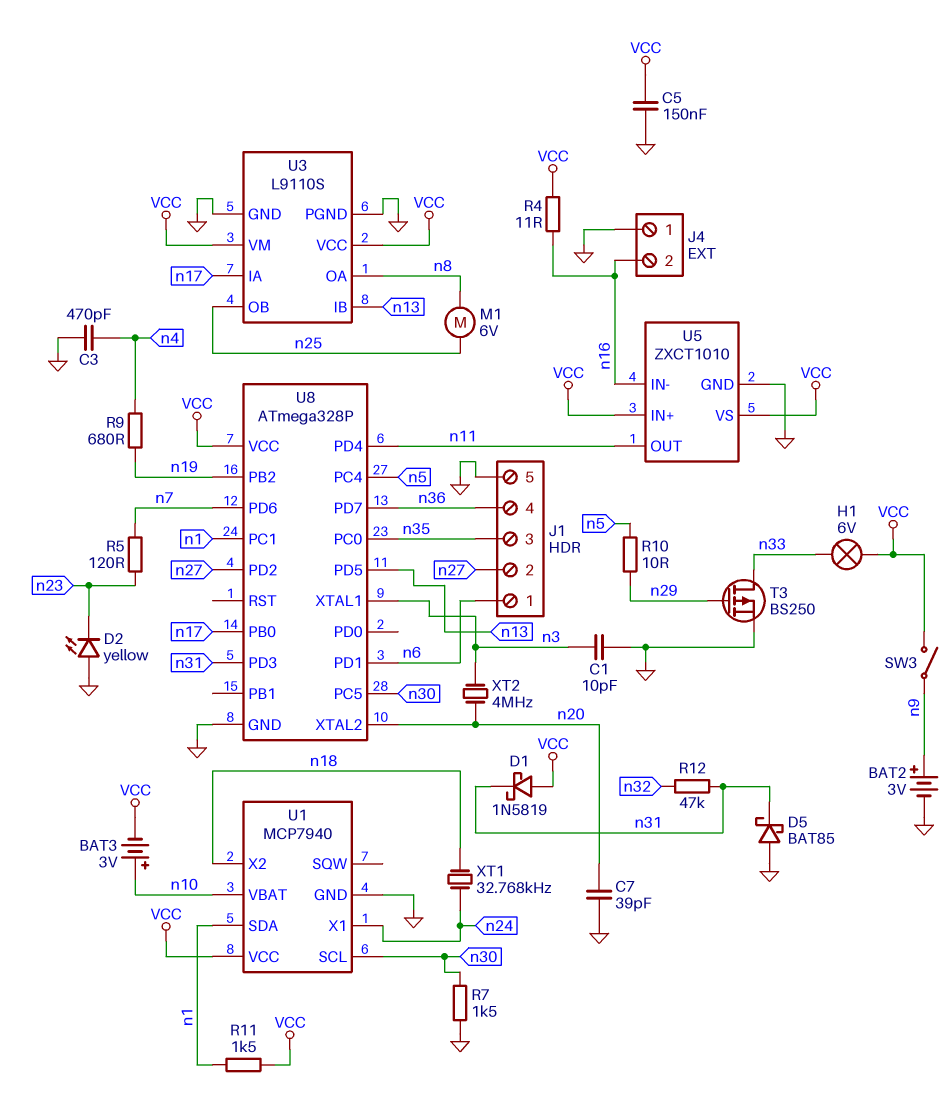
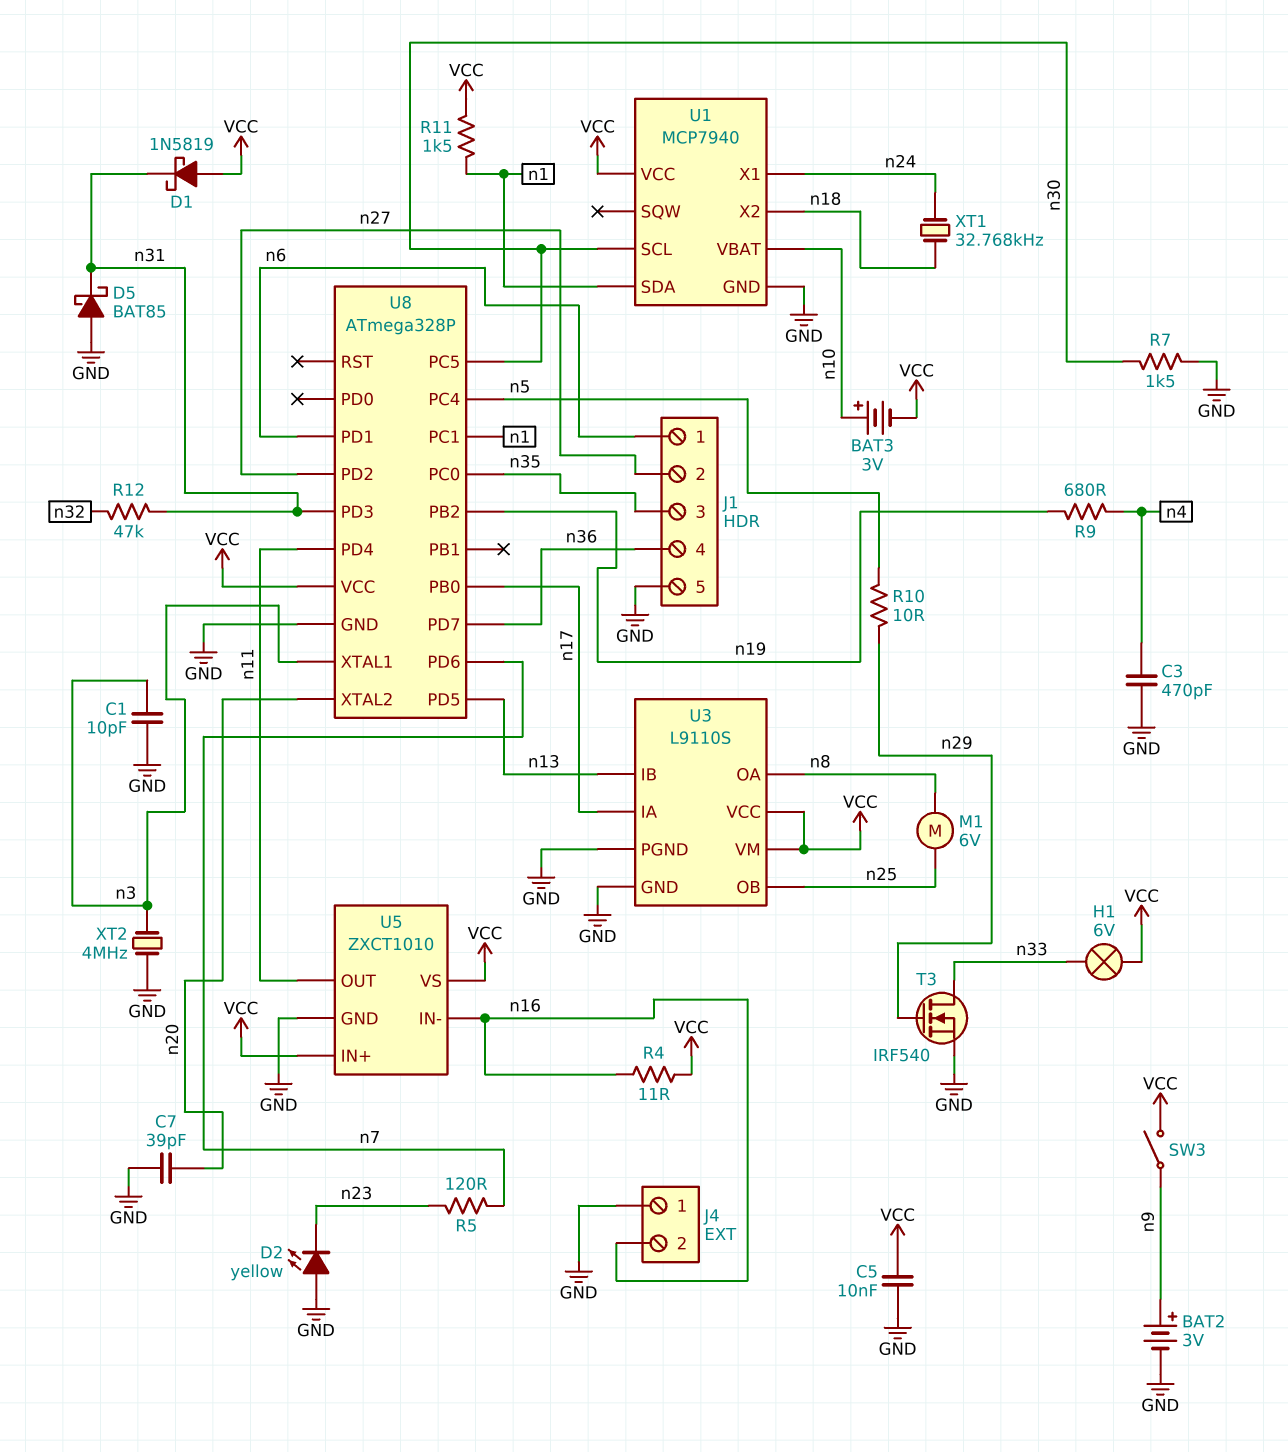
C5: 150nF (GND, VCC) -> 10nF (GND, VCC)
T3: PMOS BS250 (G n29, D n33, S GND) -> NMOS IRF540 (G n29, D n33, S GND)
XT2: 4MHz (n3, n20) -> 4MHz (GND, n3)

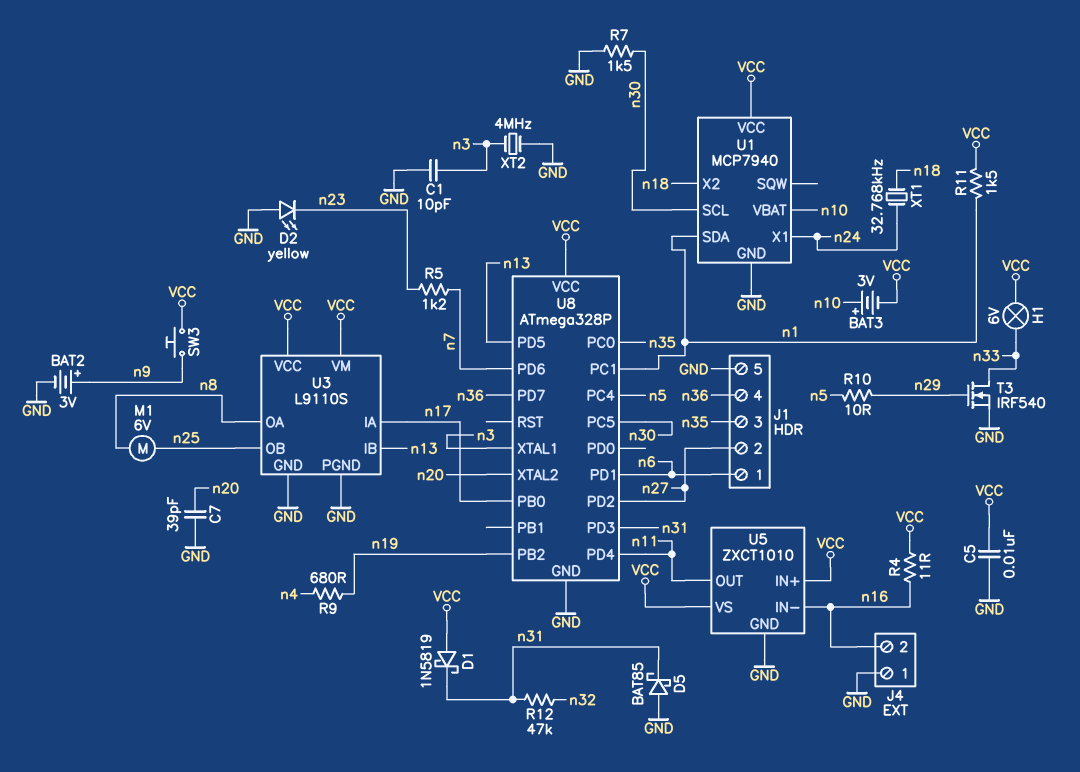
C3: 470pF (GND, n4) -> none
R5: 120 (n7, n23) -> 1.2k (n7, n23)
SW3: switch (VCC, n9) -> button (VCC, n9)

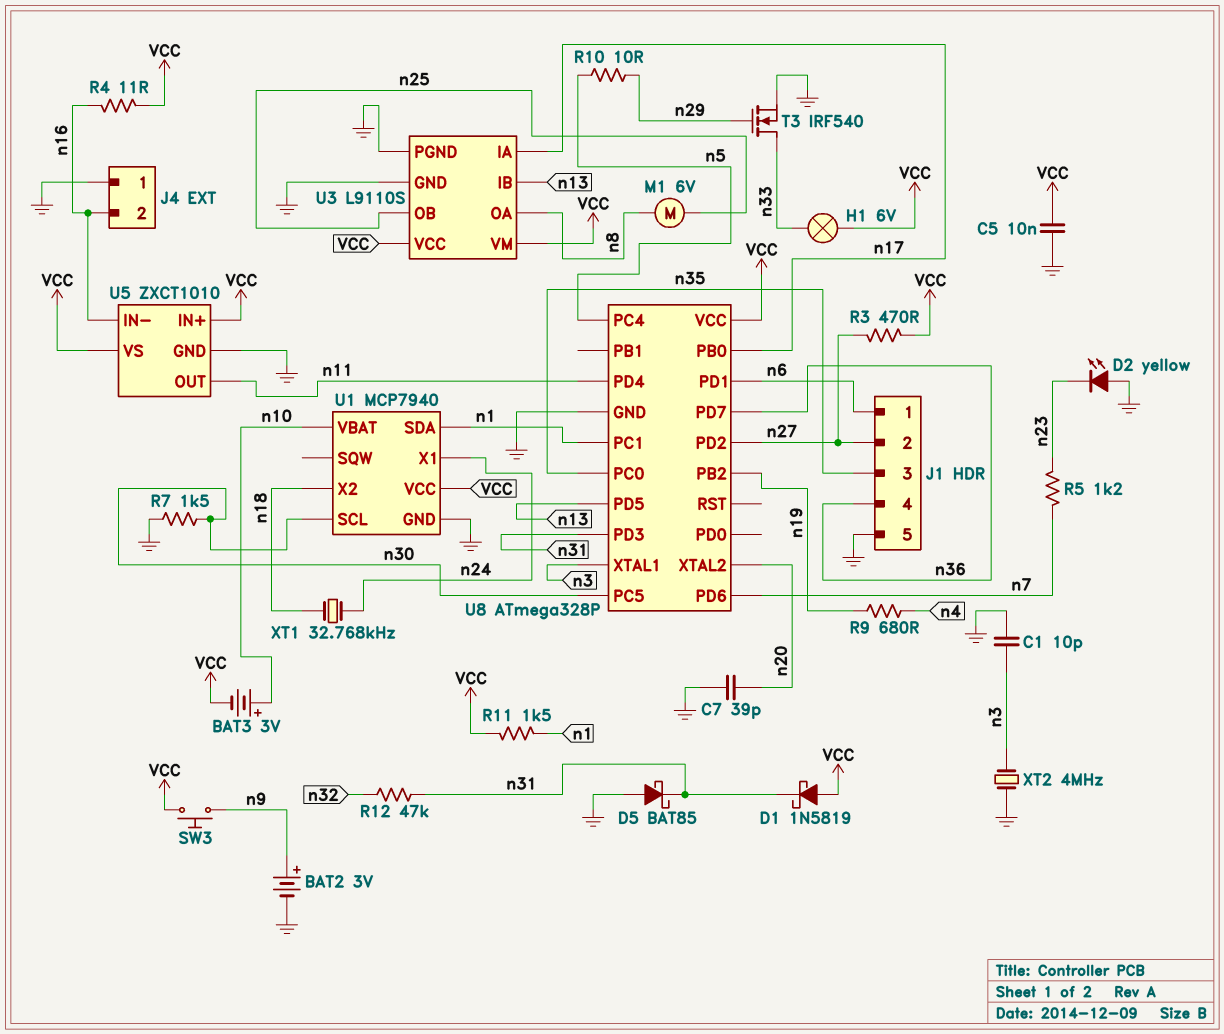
R3: none -> 470 (VCC, n27)

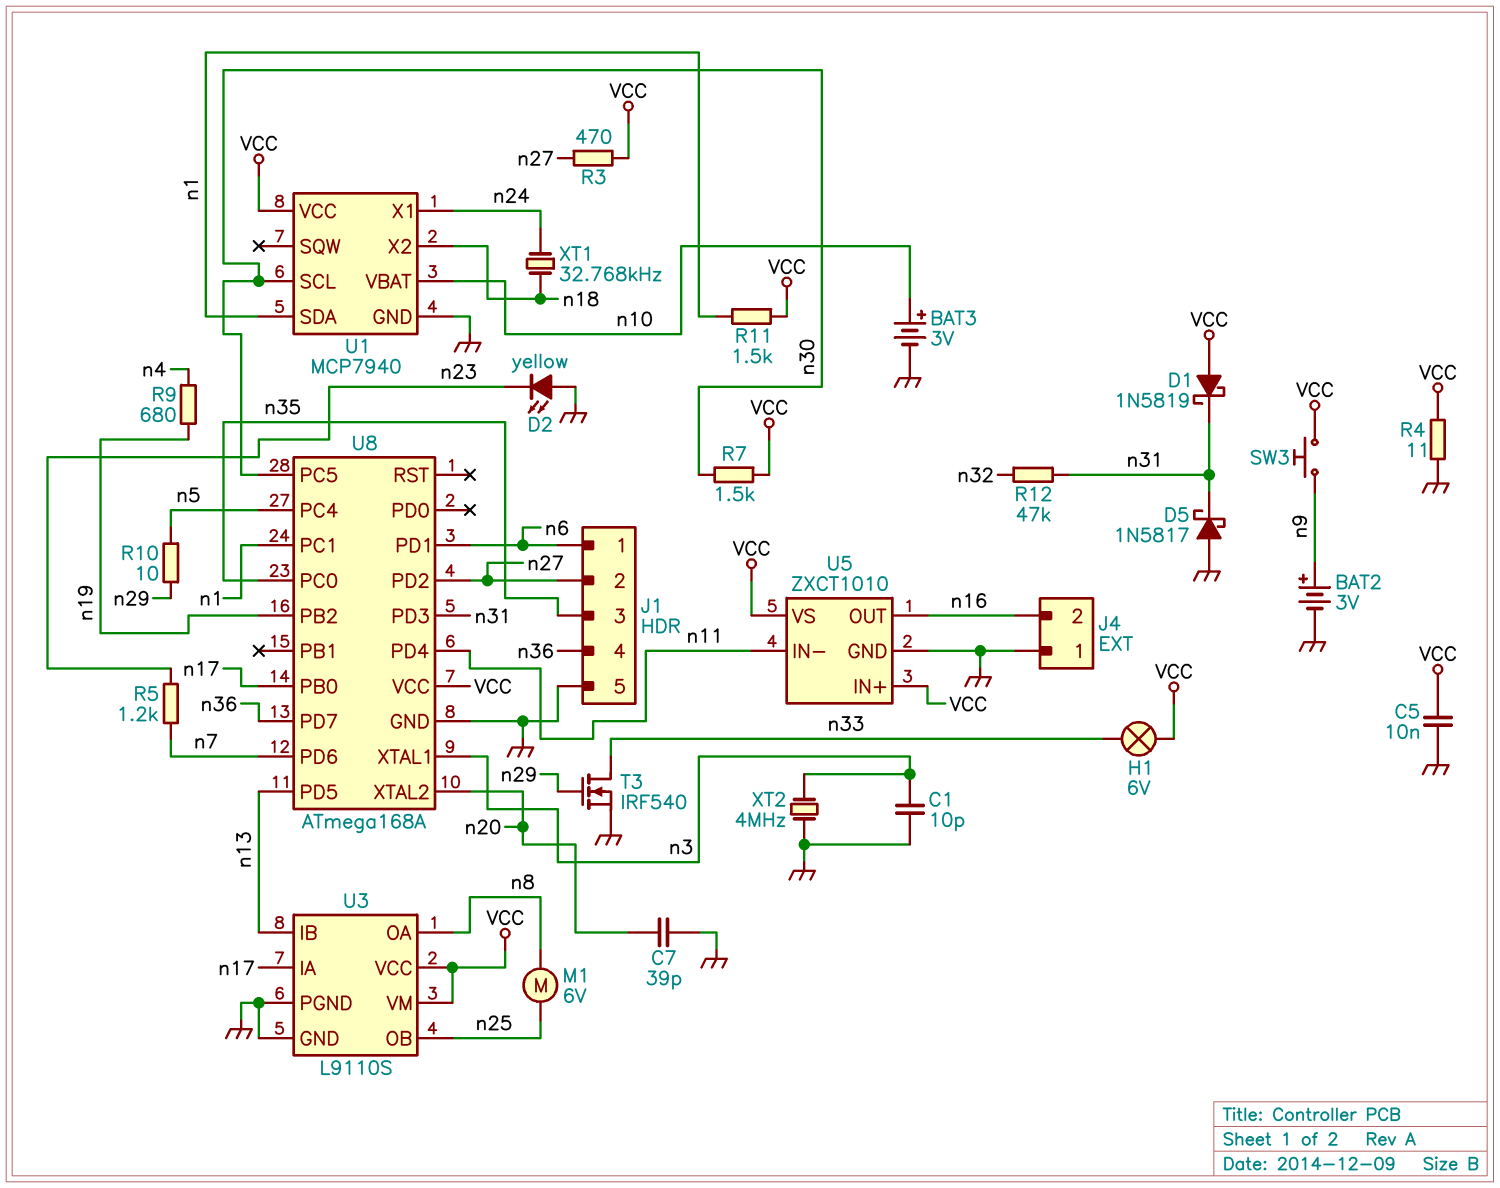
BAT3: 3V (plus n10, minus VCC) -> 3V (plus n10, minus GND)
D5: schottky BAT85 (A GND, K n31) -> schottky 1N5817 (A GND, K n31)
R4: 11 (VCC, n16) -> 11 (GND, VCC)
R7: 1.5k (GND, n30) -> 1.5k (VCC, n30)
U5 pin IN-: n16 -> n11
U5 pin OUT: n11 -> n16
U8: ATmega328P -> ATmega168A

